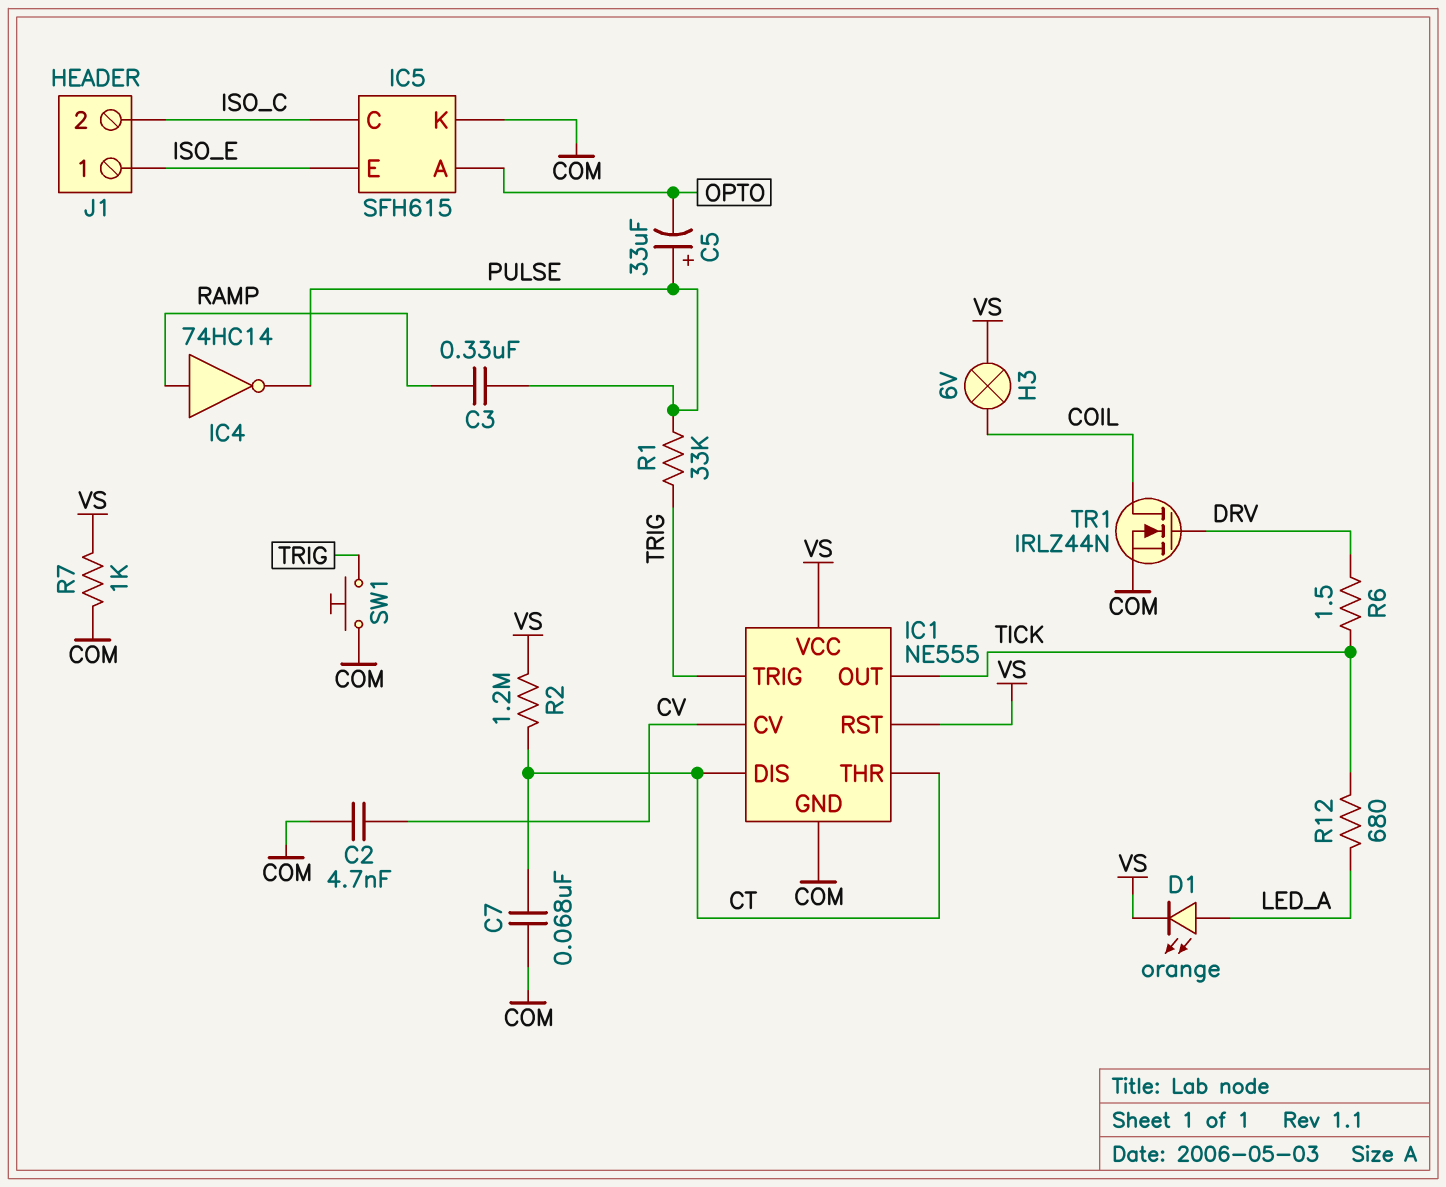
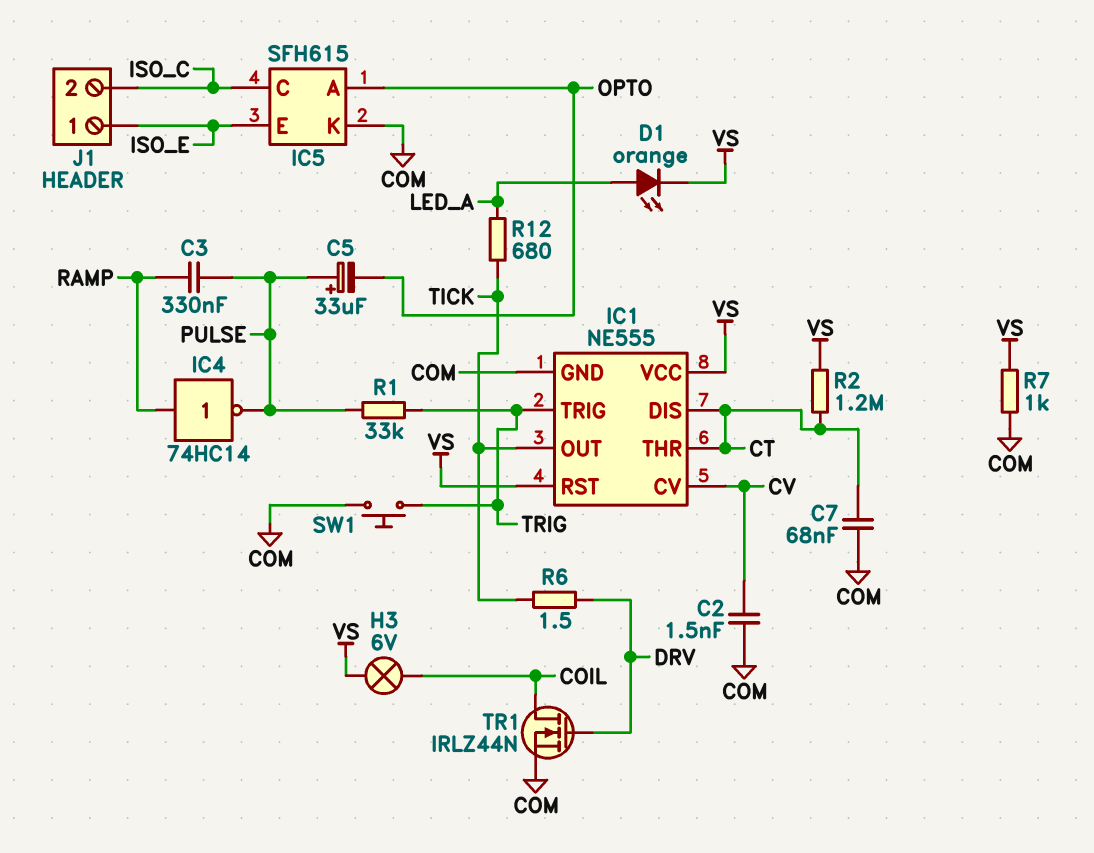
C2: 4.7nF (COM, CV) -> 1.5nF (COM, CV)

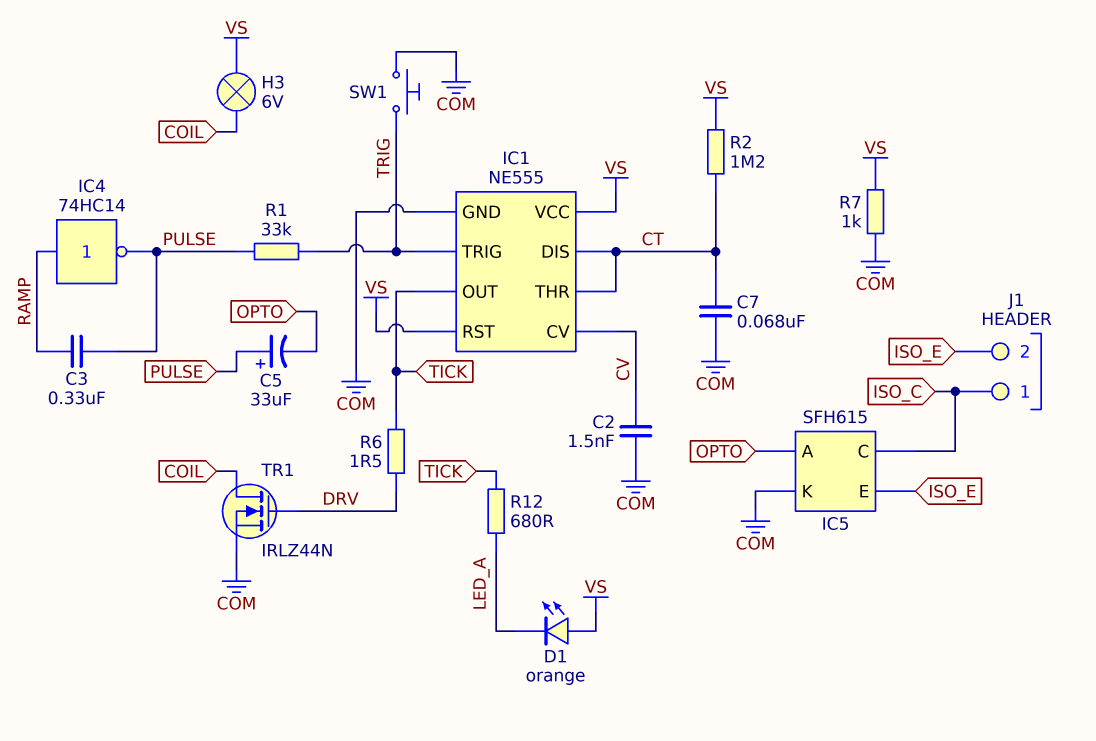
D1: LED orange (A LED_A, K VS) -> LED orange (A VS, K LED_A)
J1 pin 1: ISO_E -> ISO_C
J1 pin 2: ISO_C -> ISO_E

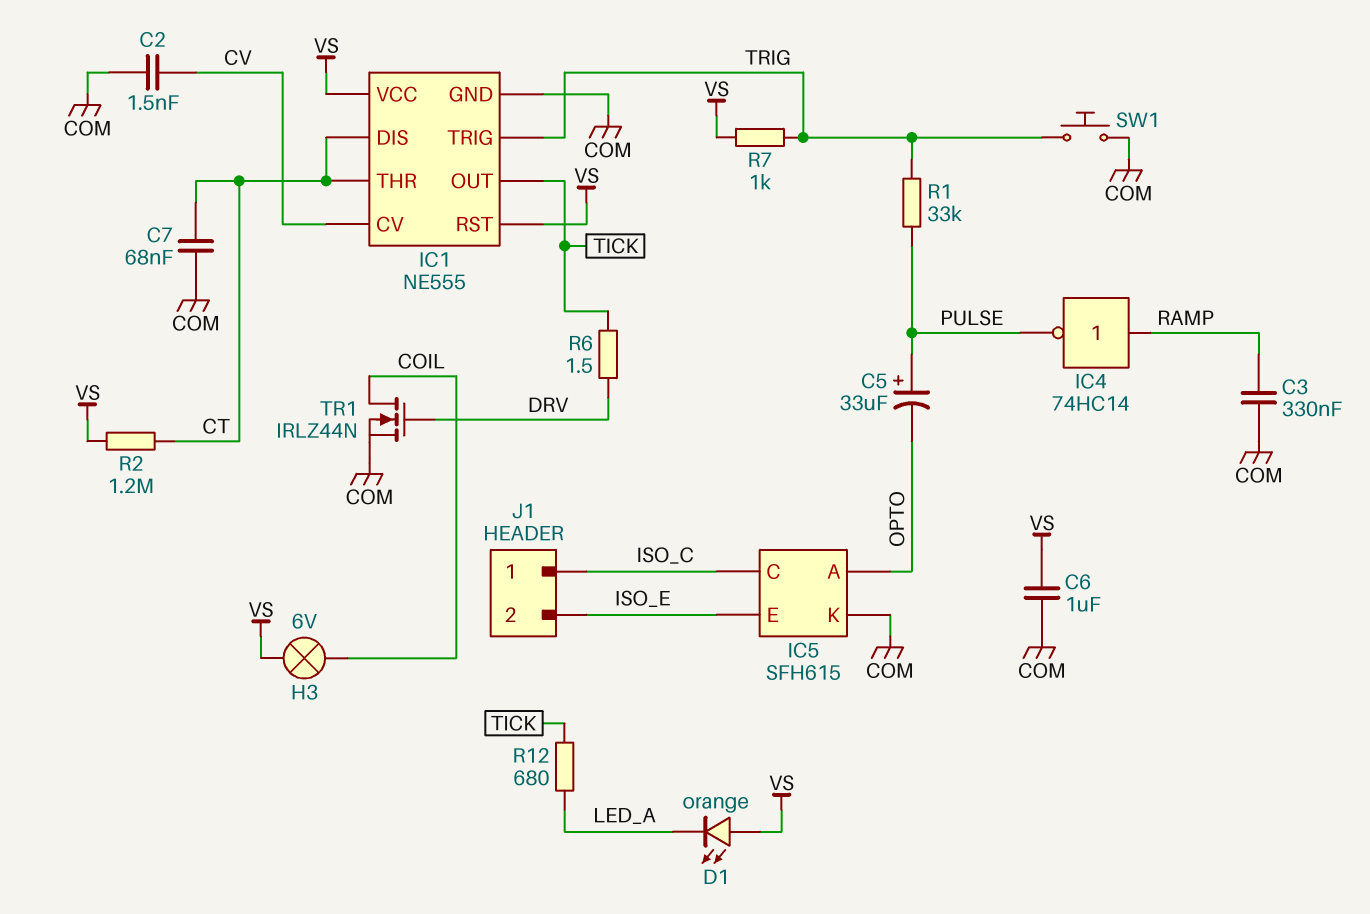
C3: 330nF (PULSE, RAMP) -> 330nF (COM, RAMP)
C6: none -> 1uF (COM, VS)
R7: 1k (COM, VS) -> 1k (TRIG, VS)

